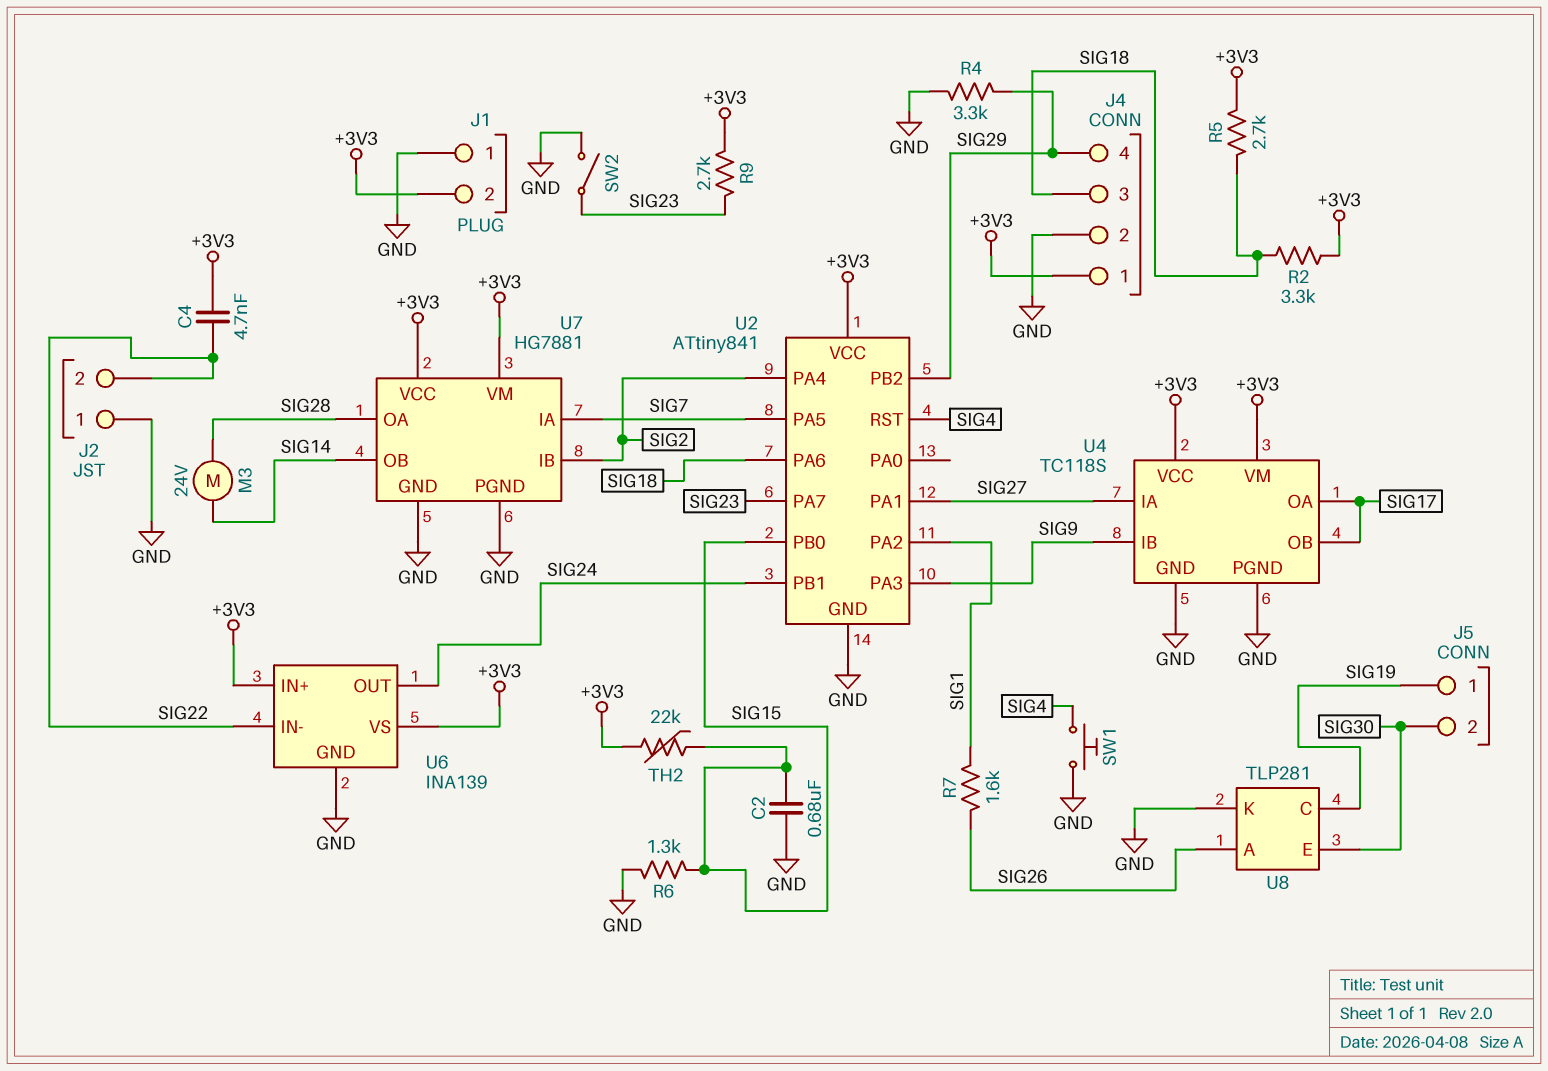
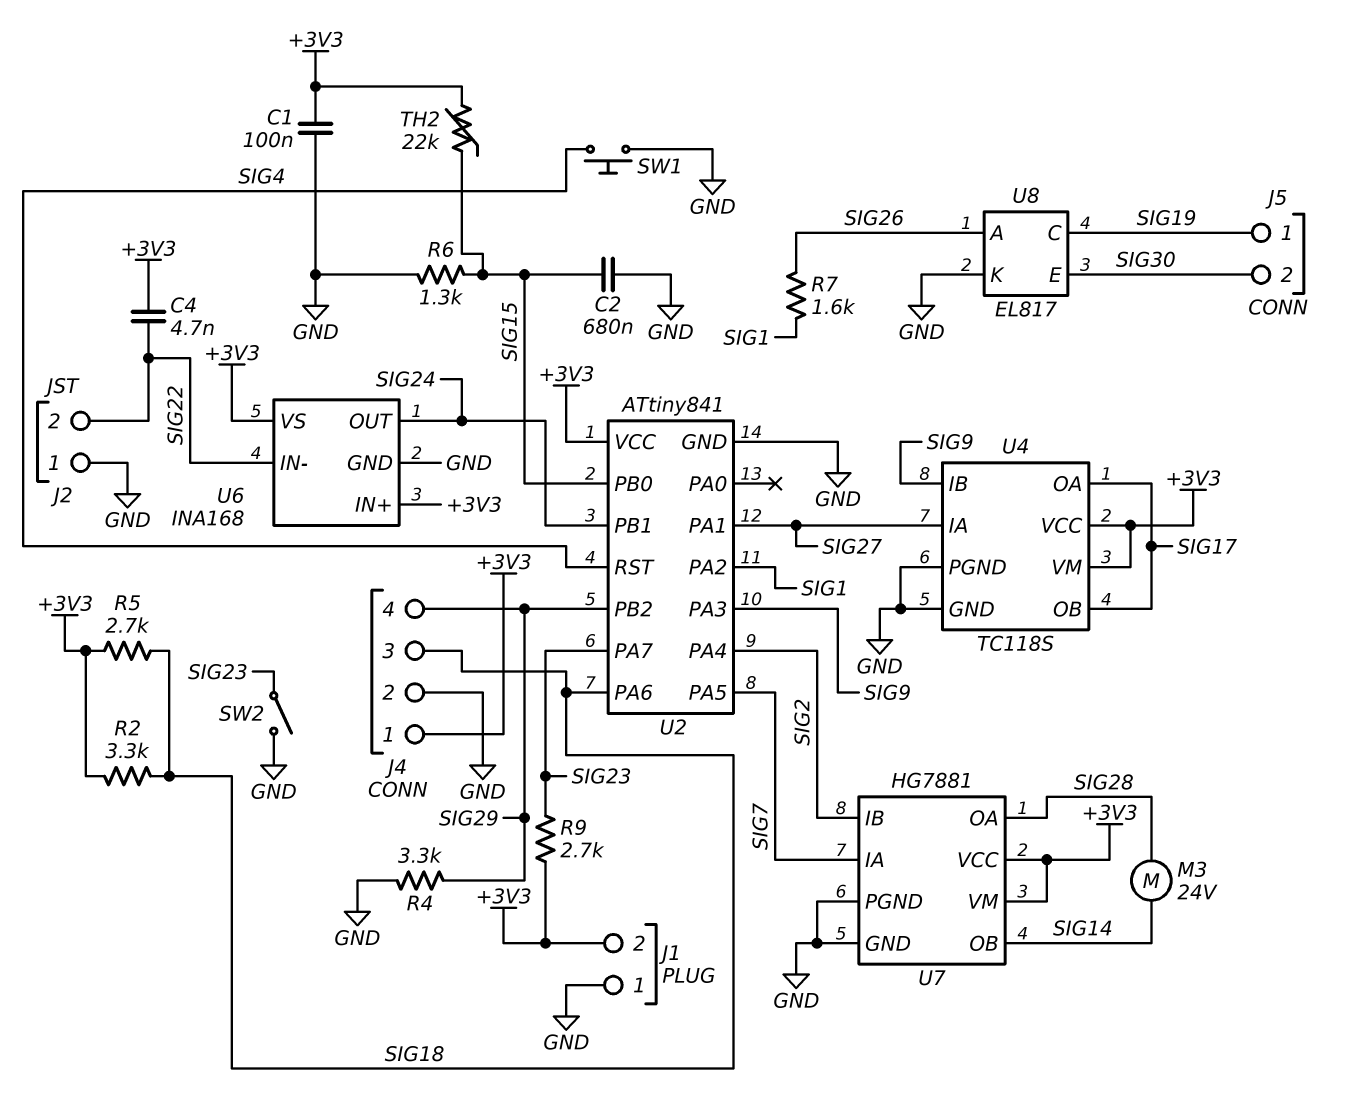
C1: none -> 100nF (+3V3, GND)
U6: INA139 -> INA168
U8: TLP281 -> EL817

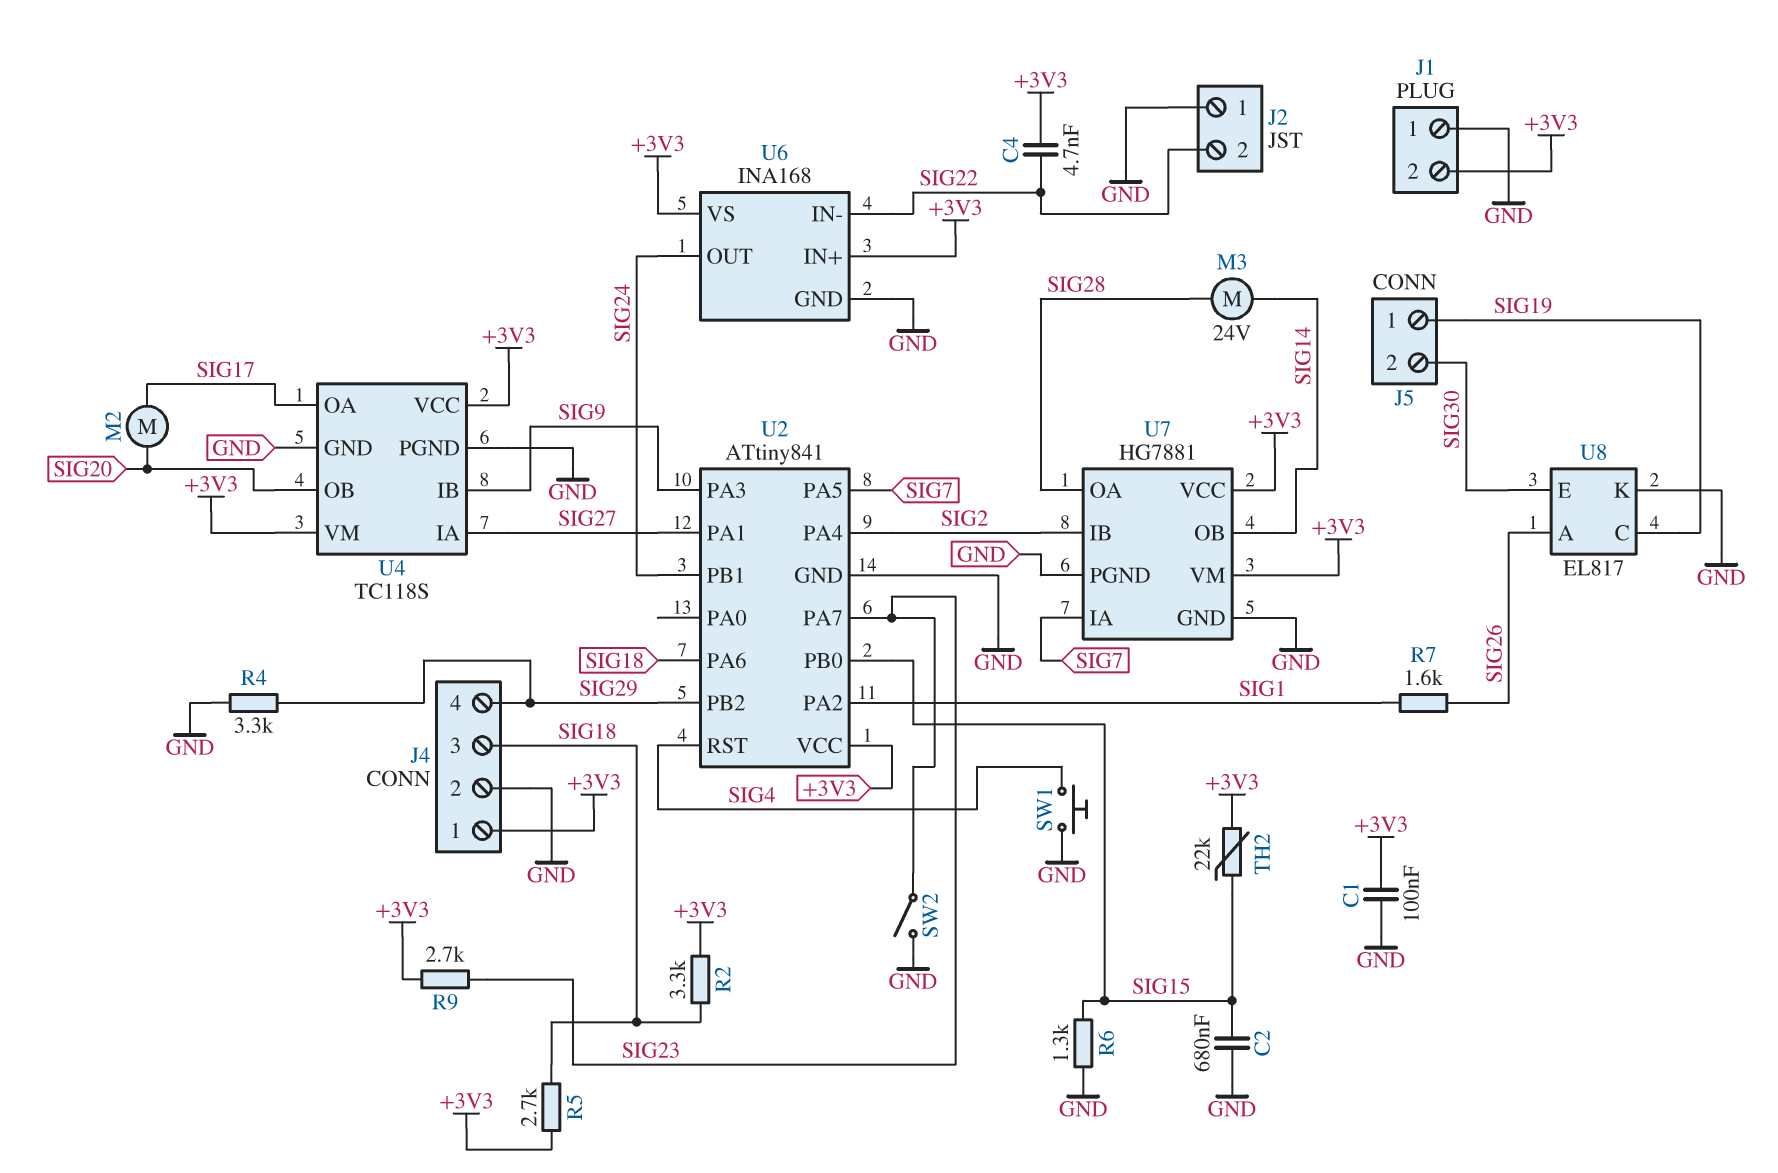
M2: none -> motor (SIG17, SIG20)
U4 pin OB: SIG17 -> SIG20

